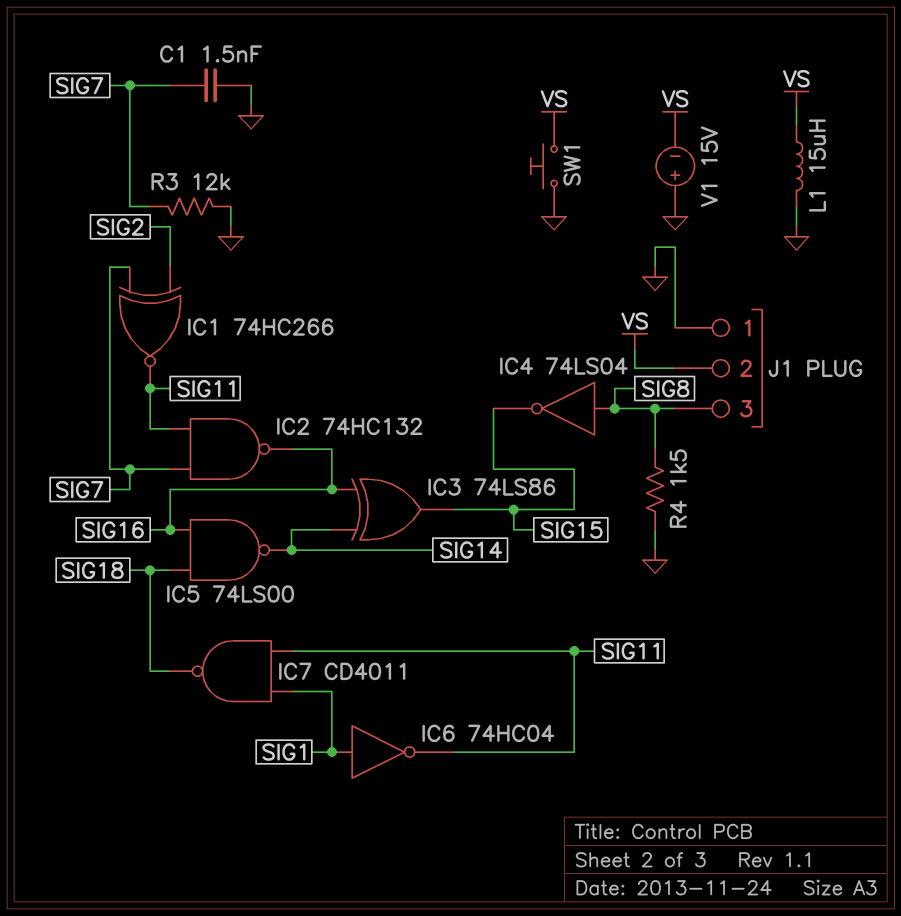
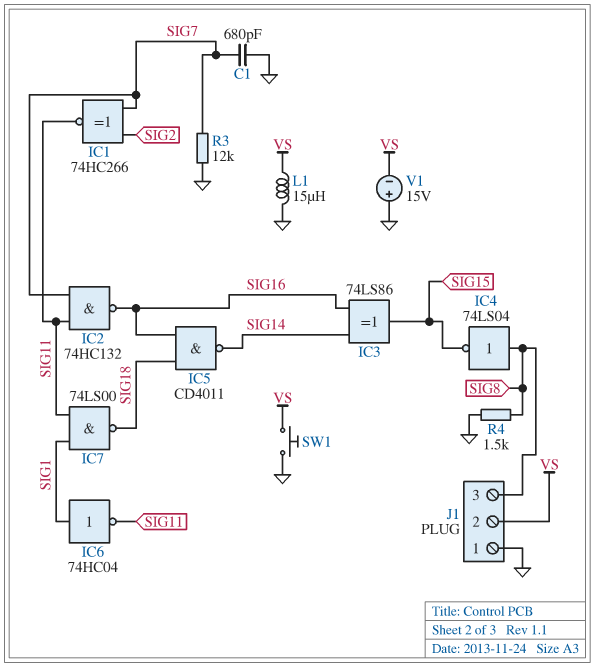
C1: 1.5nF (GND, SIG7) -> 680pF (GND, SIG7)
IC5: NAND 74LS00 (in SIG16, in SIG18, out SIG14) -> NAND CD4011 (in SIG16, in SIG18, out SIG14)
IC7: NAND CD4011 (in SIG1, in SIG11, out SIG18) -> NAND 74LS00 (in SIG1, in SIG11, out SIG18)

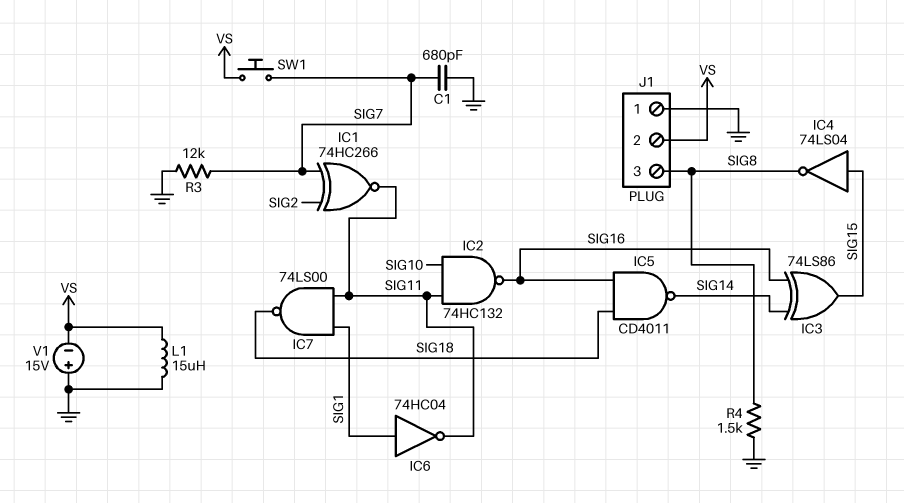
IC2: NAND 74HC132 (in SIG7, in SIG11, out SIG16) -> NAND 74HC132 (in SIG10, in SIG11, out SIG16)
IC4: NOT 74LS04 (in SIG8, out SIG15) -> NOT 74LS04 (in SIG15, out SIG8)
SW1: button (GND, VS) -> button (SIG7, VS)

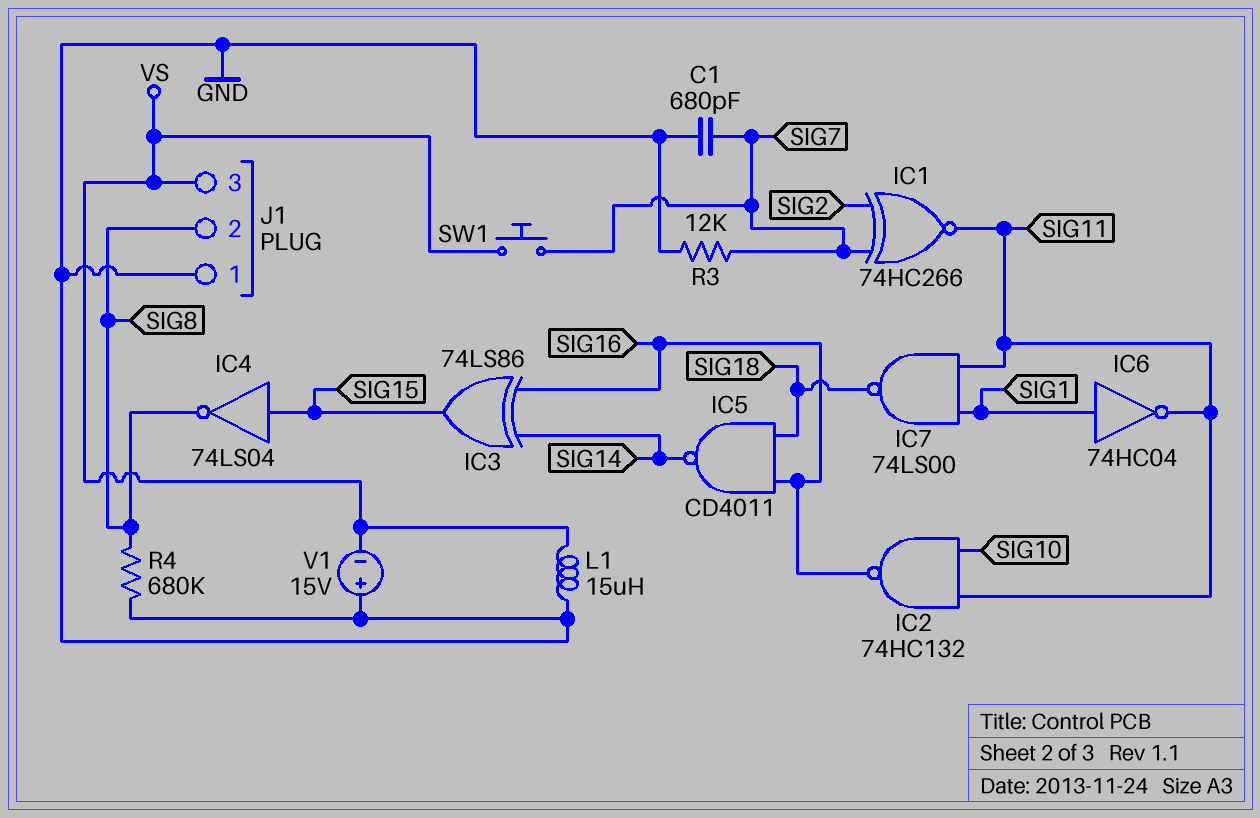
J1 pin 2: VS -> SIG8
J1 pin 3: SIG8 -> VS
R4: 1.5k (GND, SIG8) -> 680k (GND, SIG8)

